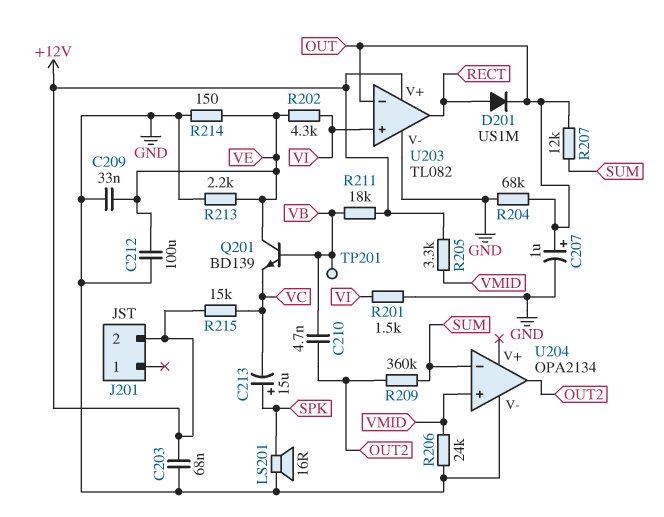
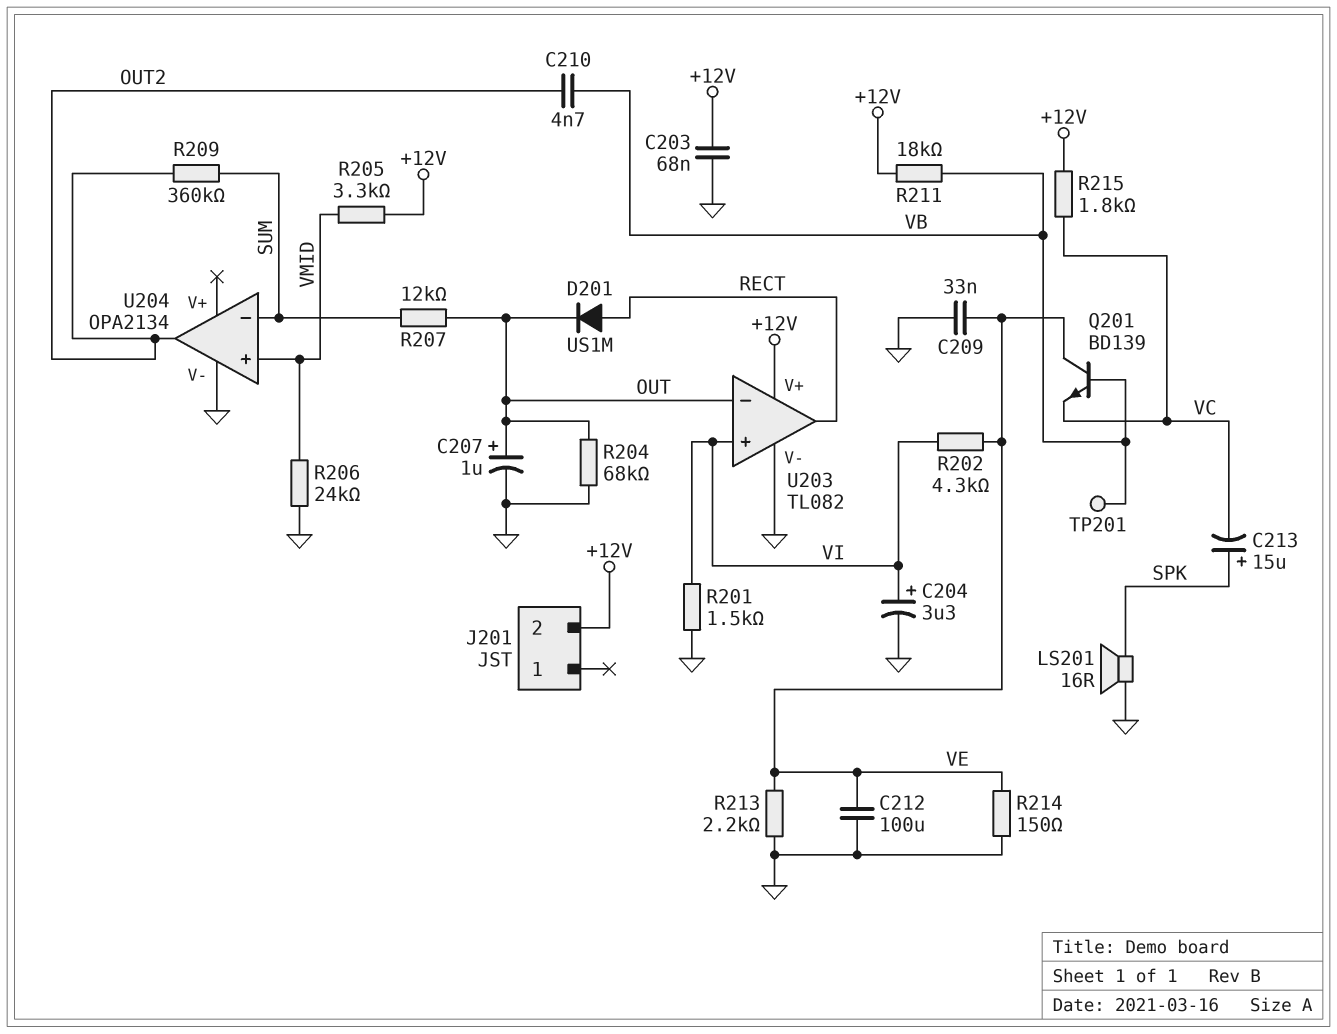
C204: none -> 3.3uF (plus VI, minus GND)
R215: 15k (+12V, VC) -> 1.8k (+12V, VC)

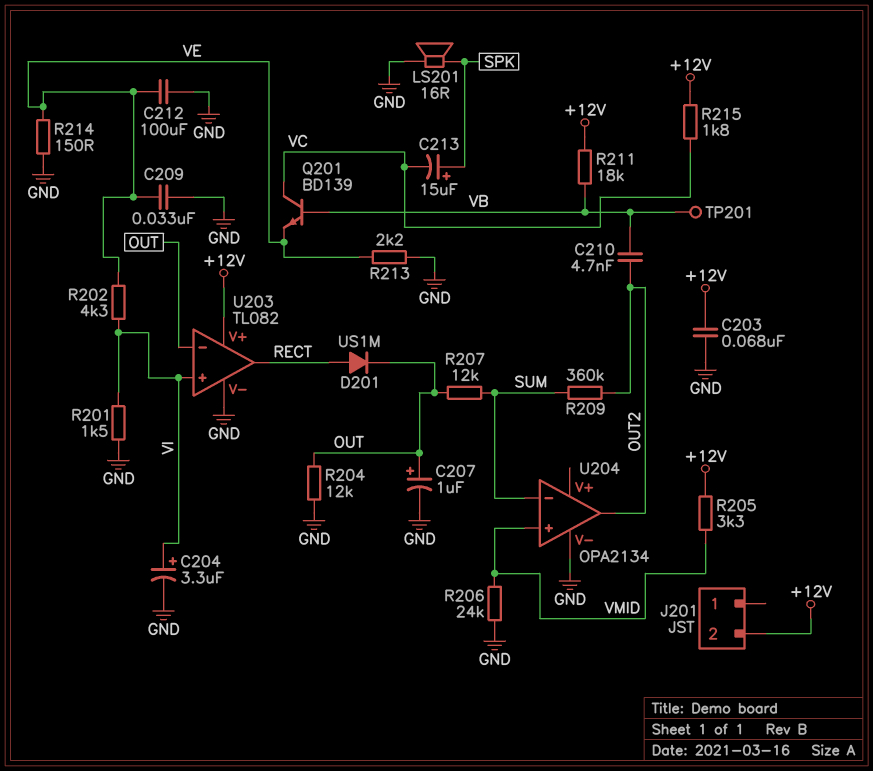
Q201: NPN BD139 (B VB, C VE, E VC) -> NPN BD139 (B VB, C VC, E VE)
R204: 68k (GND, OUT) -> 12k (GND, OUT)

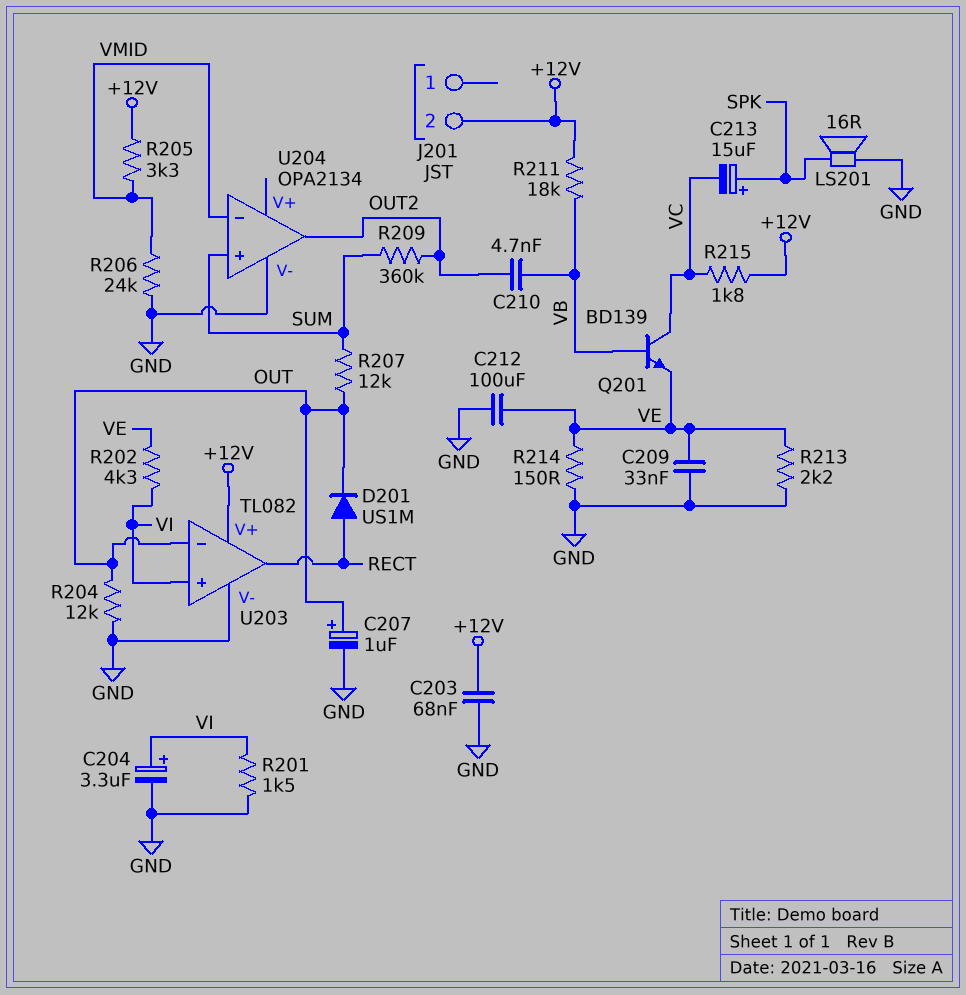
TP201: test point (VB) -> none
U204 pin in+: VMID -> SUM
U204 pin in-: SUM -> VMID

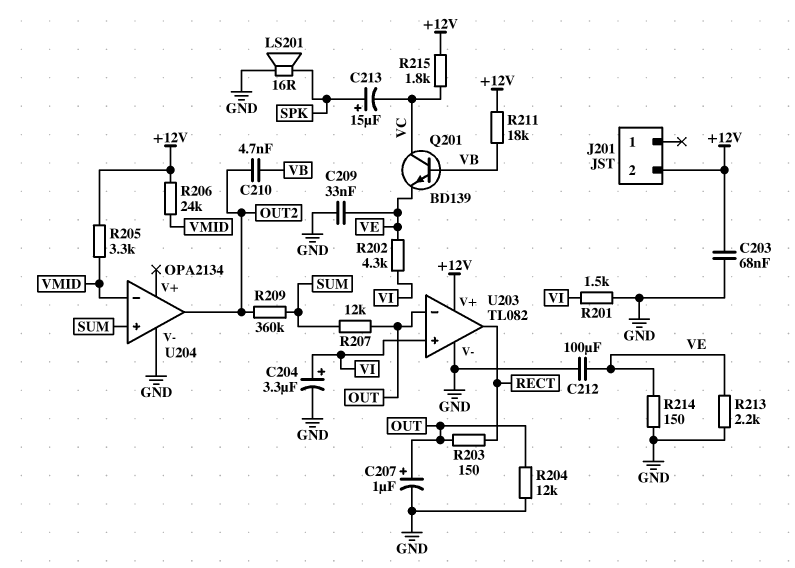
D201: diode US1M (A RECT, K OUT) -> none
R203: none -> 150 (OUT, RECT)
R206: 24k (GND, VMID) -> 24k (+12V, VMID)

